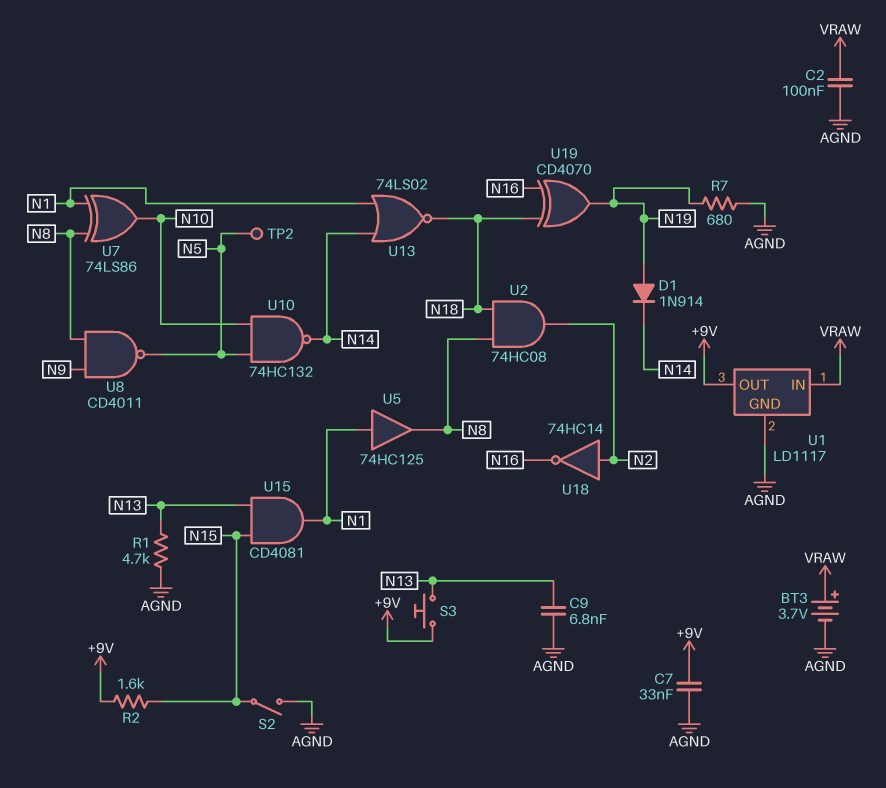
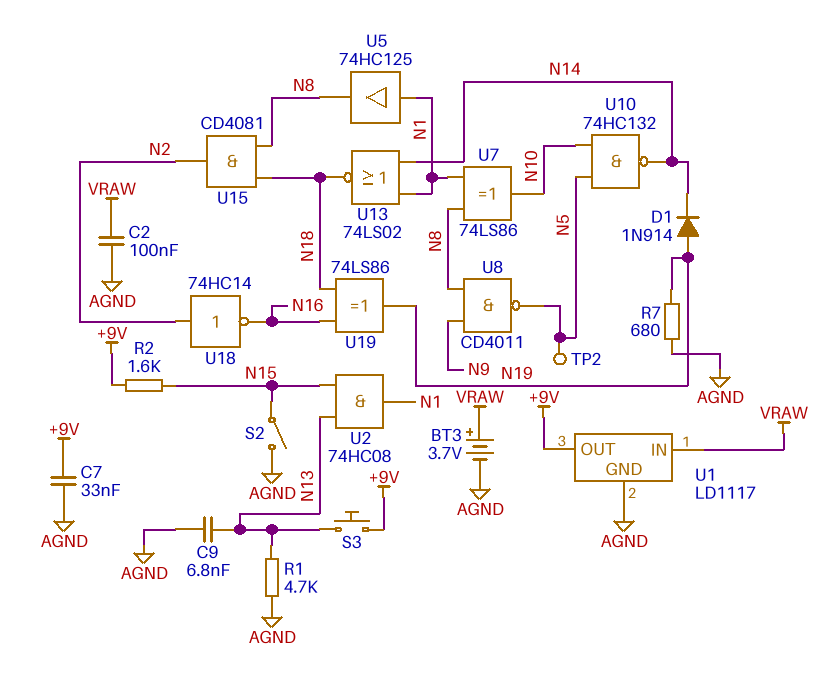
U2: AND 74HC08 (in N8, in N18, out N2) -> AND 74HC08 (in N13, in N15, out N1)
U15: AND CD4081 (in N13, in N15, out N1) -> AND CD4081 (in N8, in N18, out N2)
U19: XOR CD4070 (in N16, in N18, out N19) -> XOR 74LS86 (in N16, in N18, out N19)

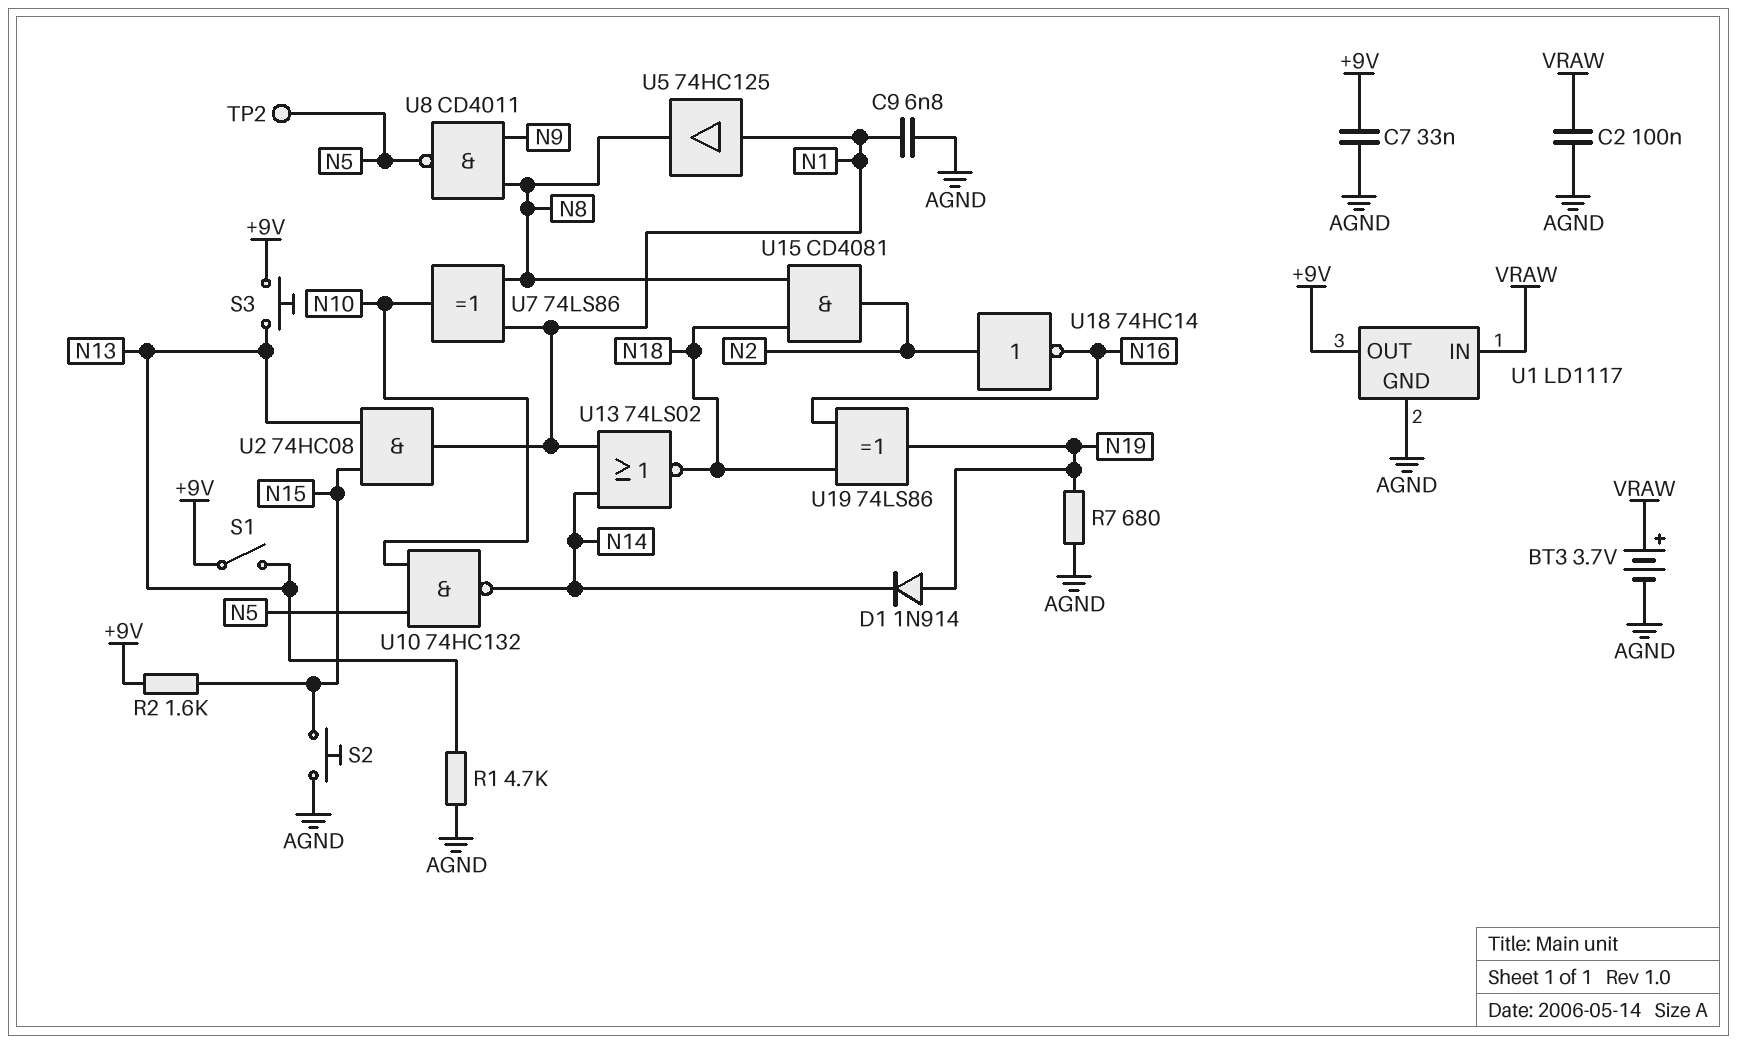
C9: 6.8nF (AGND, N13) -> 6.8nF (AGND, N1)
S1: none -> switch (+9V, N13)
S2: switch (AGND, N15) -> button (AGND, N15)

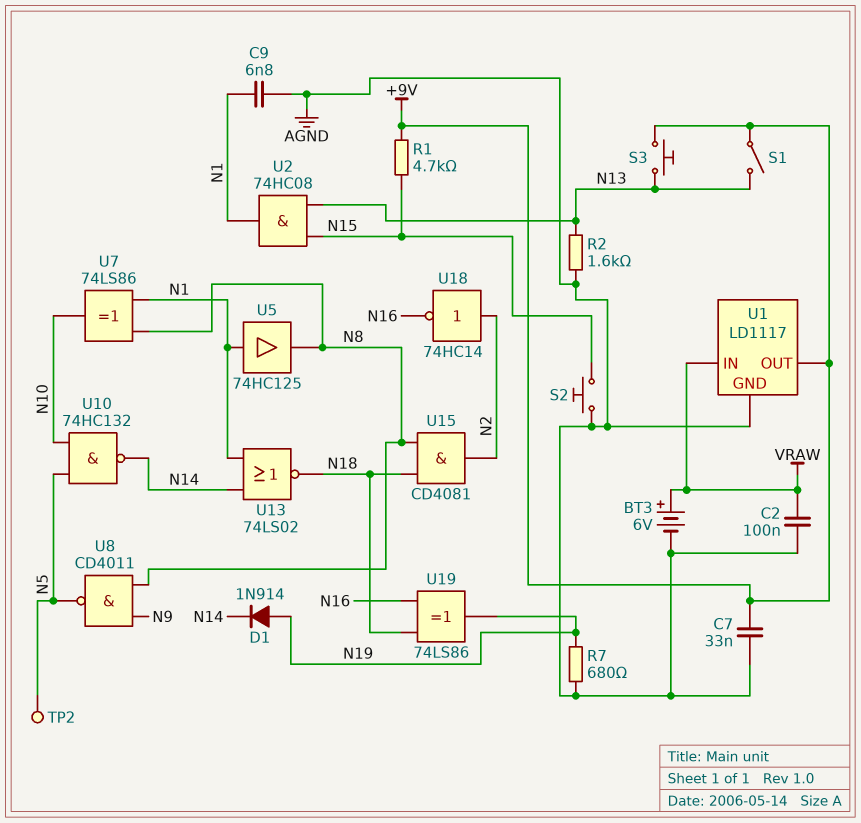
BT3: 3.7V (plus VRAW, minus AGND) -> 6V (plus VRAW, minus AGND)
R1: 4.7k (AGND, N13) -> 4.7k (+9V, N15)
R2: 1.6k (+9V, N15) -> 1.6k (AGND, N13)

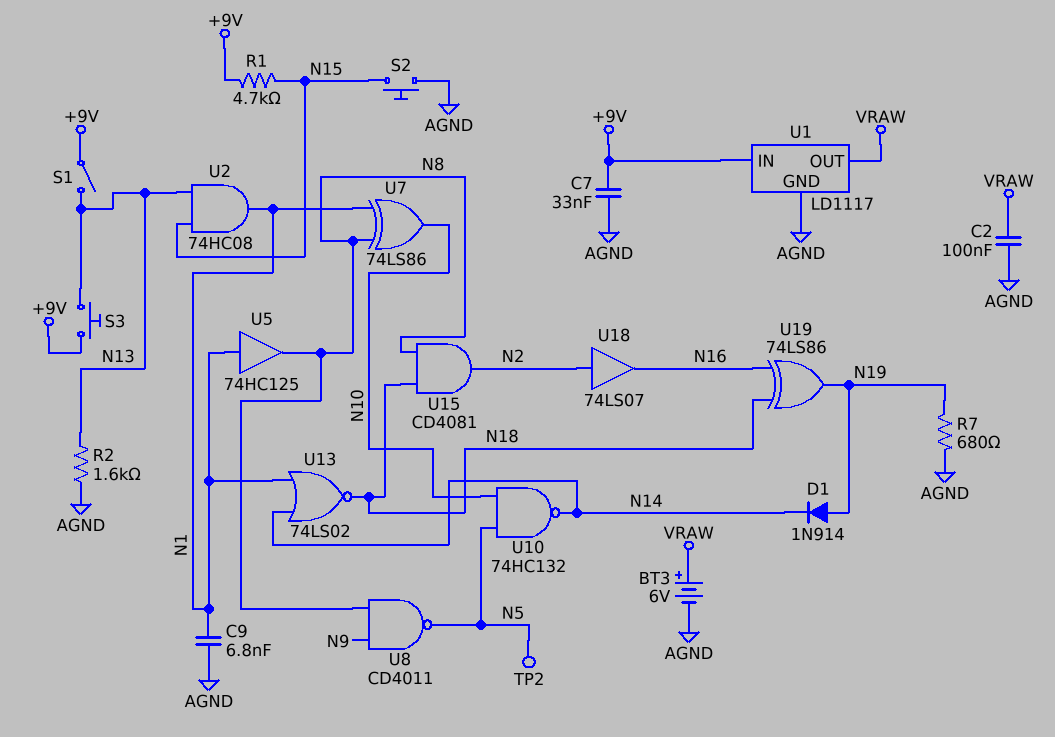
U1 pin IN: VRAW -> +9V
U1 pin OUT: +9V -> VRAW
U18: NOT 74HC14 (in N2, out N16) -> buffer 74LS07 (in N2, out N16)

